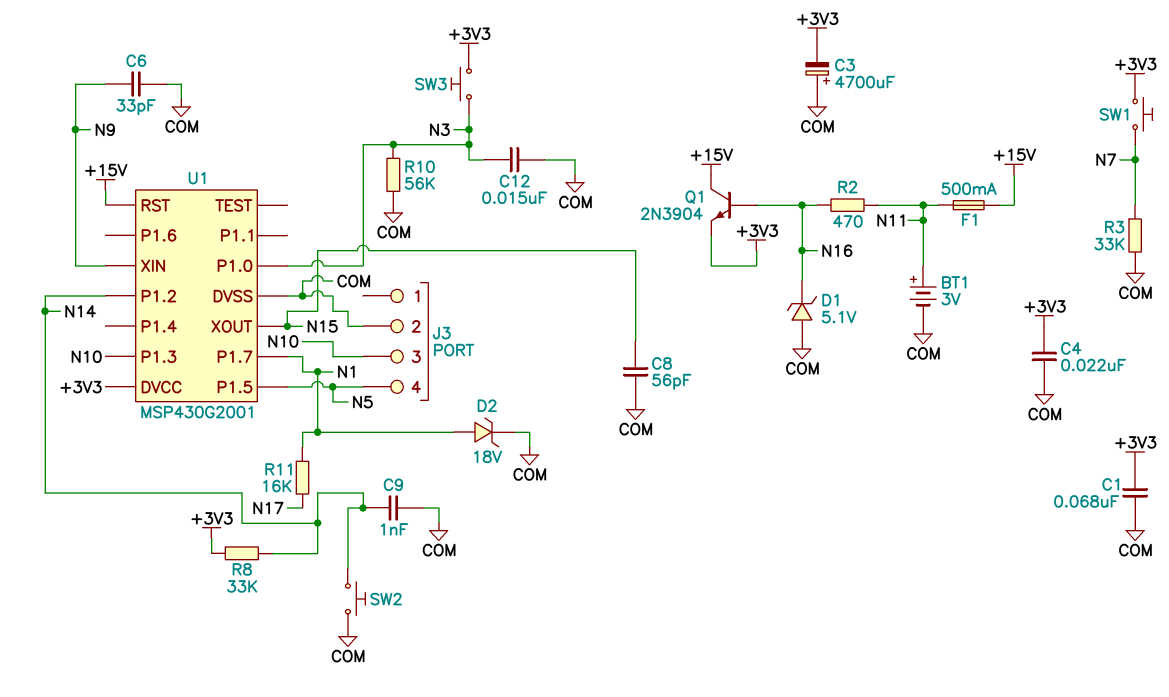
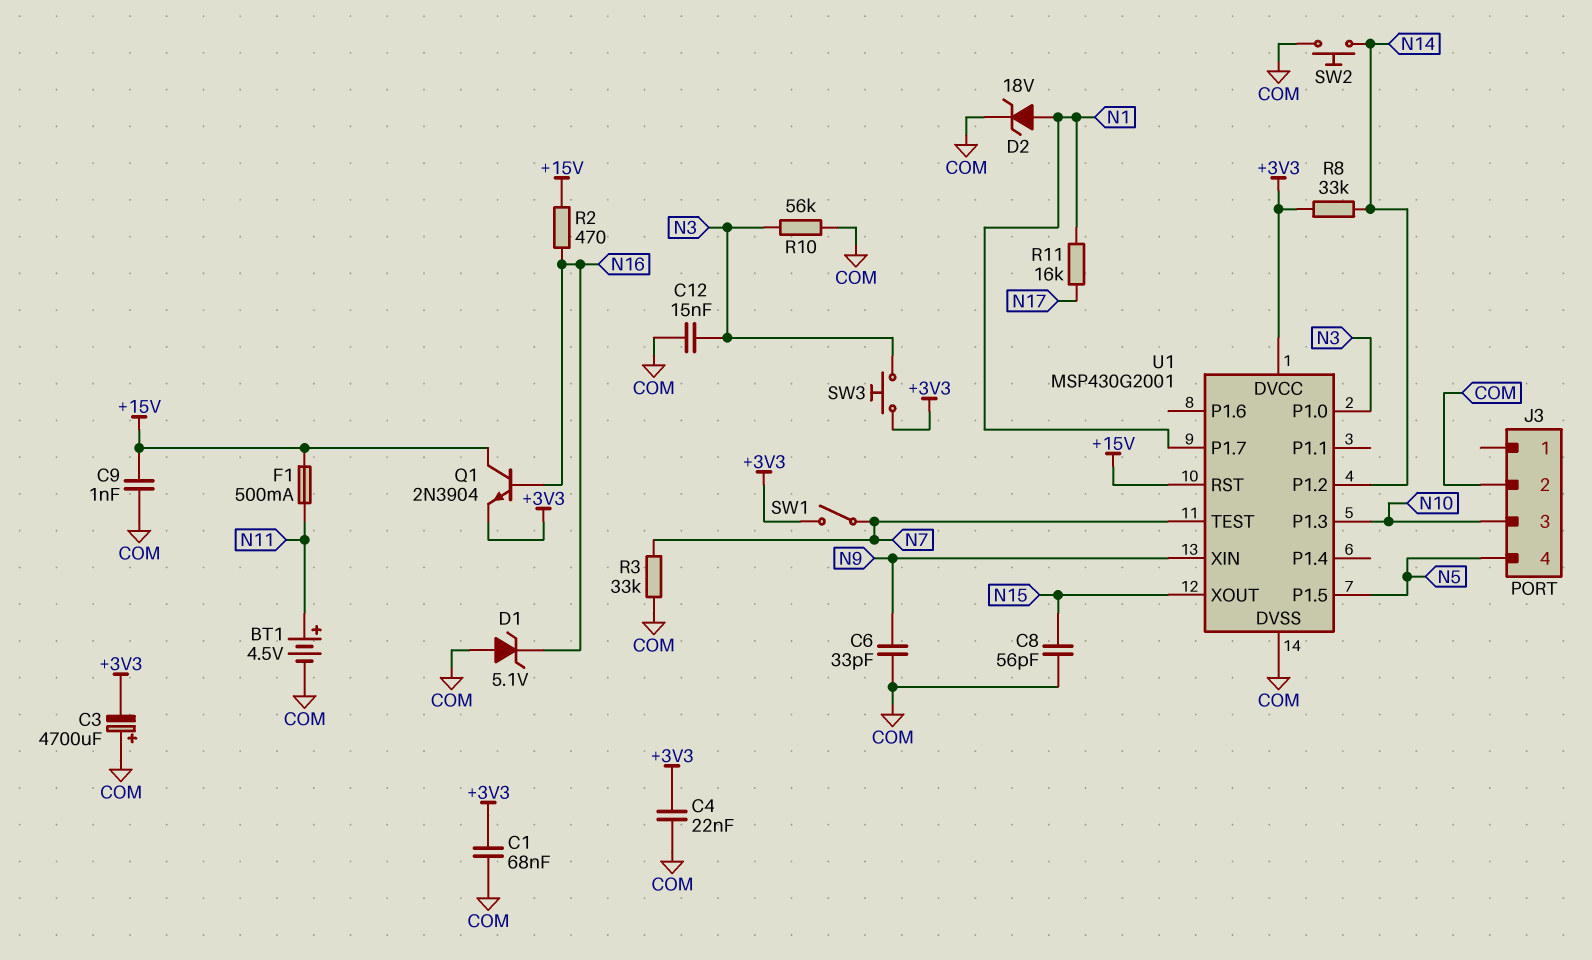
BT1: 3V (plus N11, minus COM) -> 4.5V (plus N11, minus COM)
C9: 1nF (COM, N14) -> 1nF (+15V, COM)
R2: 470 (N11, N16) -> 470 (+15V, N16)
SW1: button (+3V3, N7) -> switch (+3V3, N7)
U1 pin TEST: none -> N7

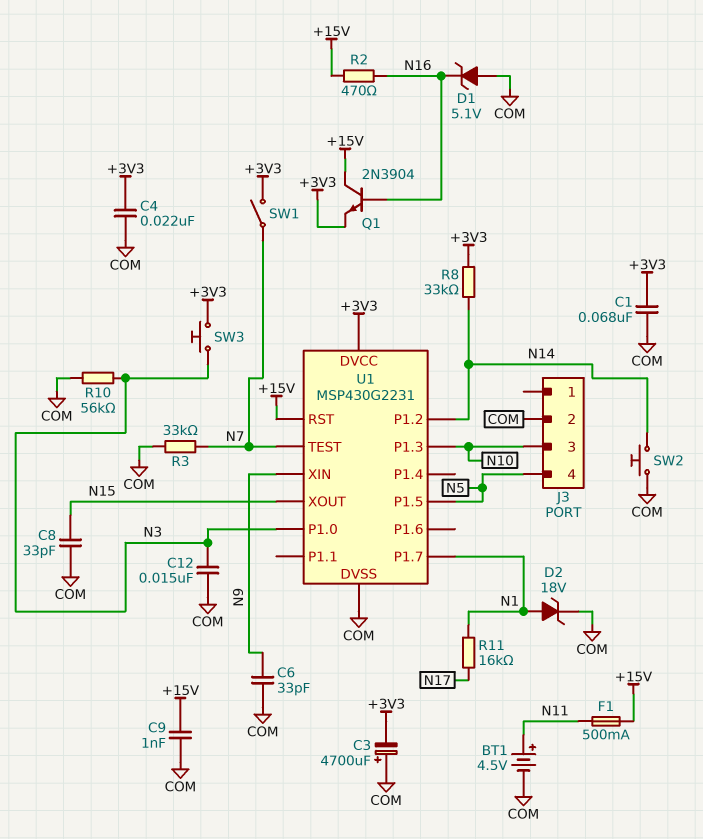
C8: 56pF (COM, N15) -> 33pF (COM, N15)
U1: MSP430G2001 -> MSP430G2231

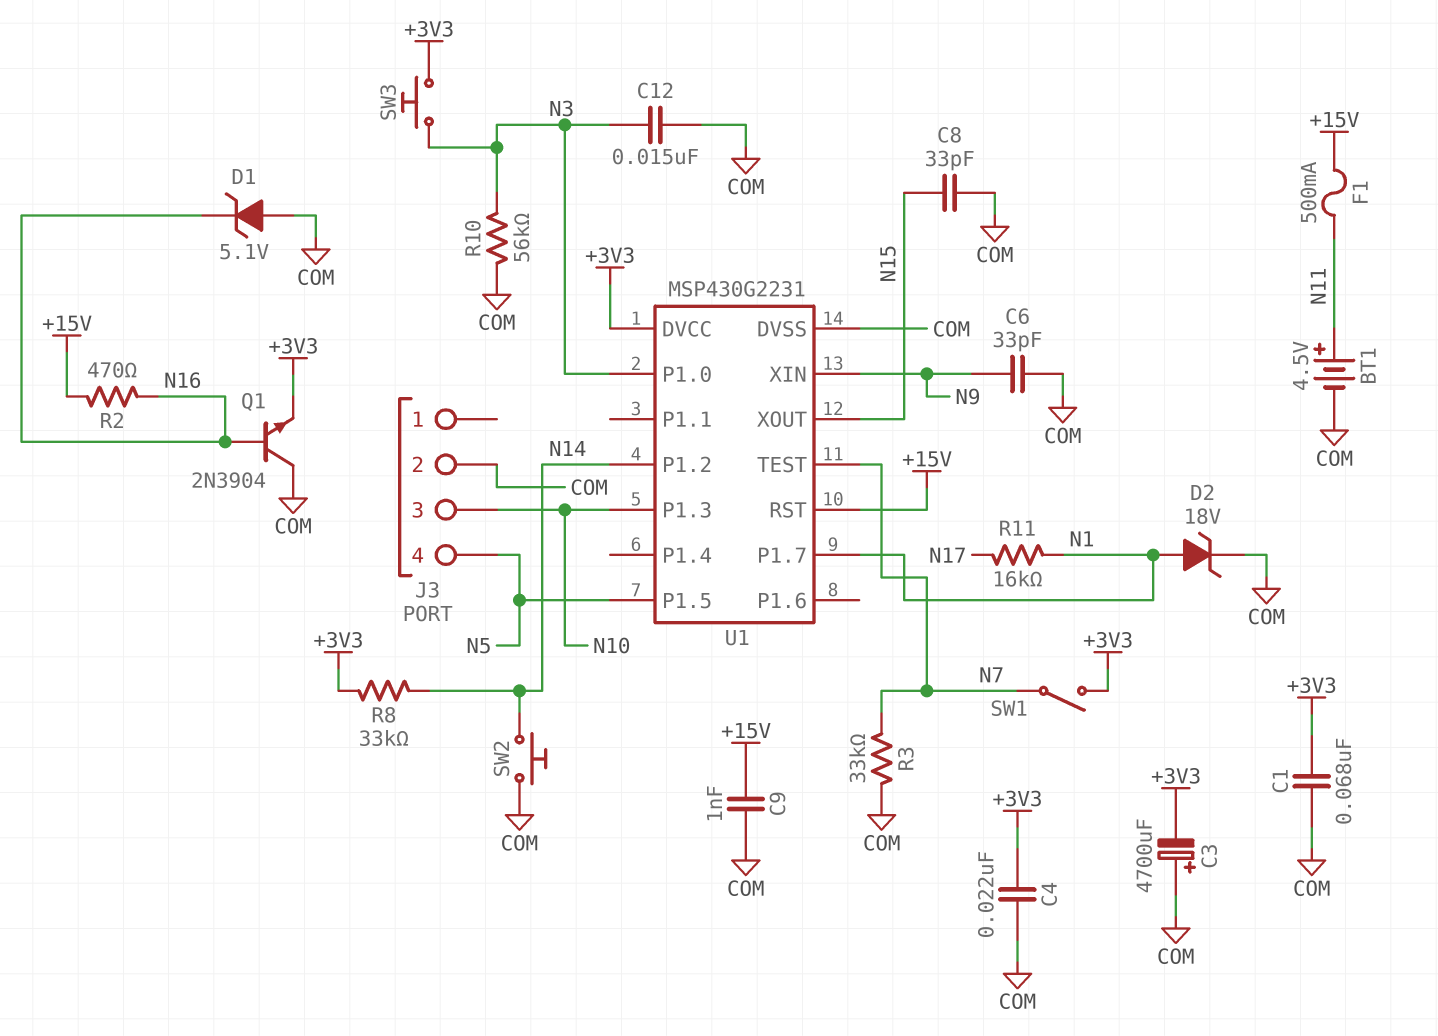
Q1: NPN 2N3904 (B N16, C +15V, E +3V3) -> NPN 2N3904 (B N16, C COM, E +3V3)

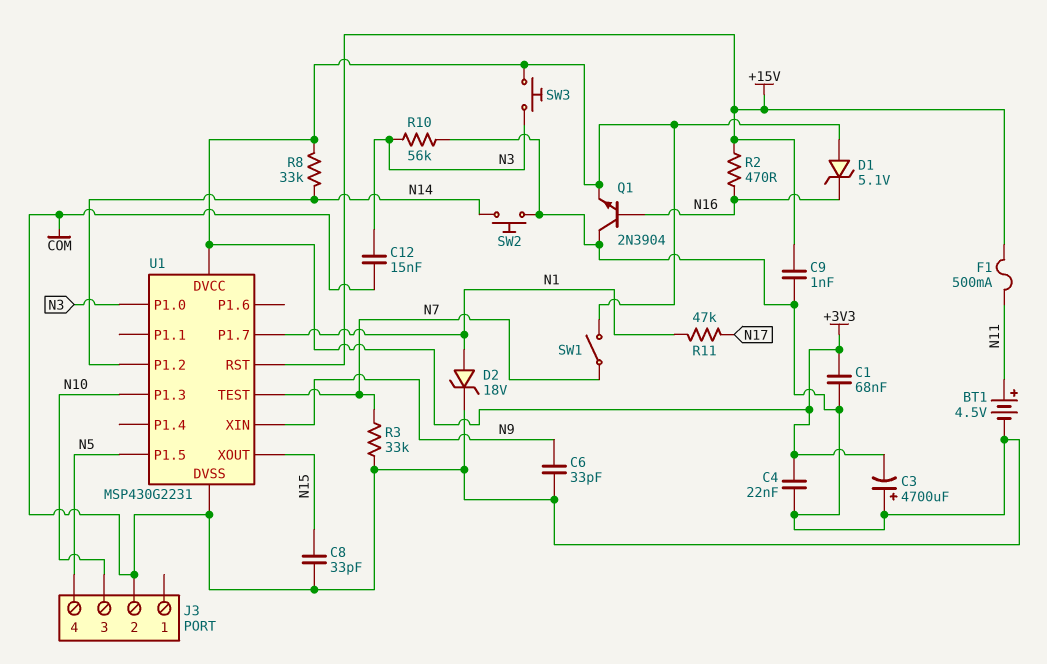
D1: zener 5.1V (A COM, K N16) -> zener 5.1V (A +3V3, K N16)
R11: 16k (N1, N17) -> 47k (N1, N17)

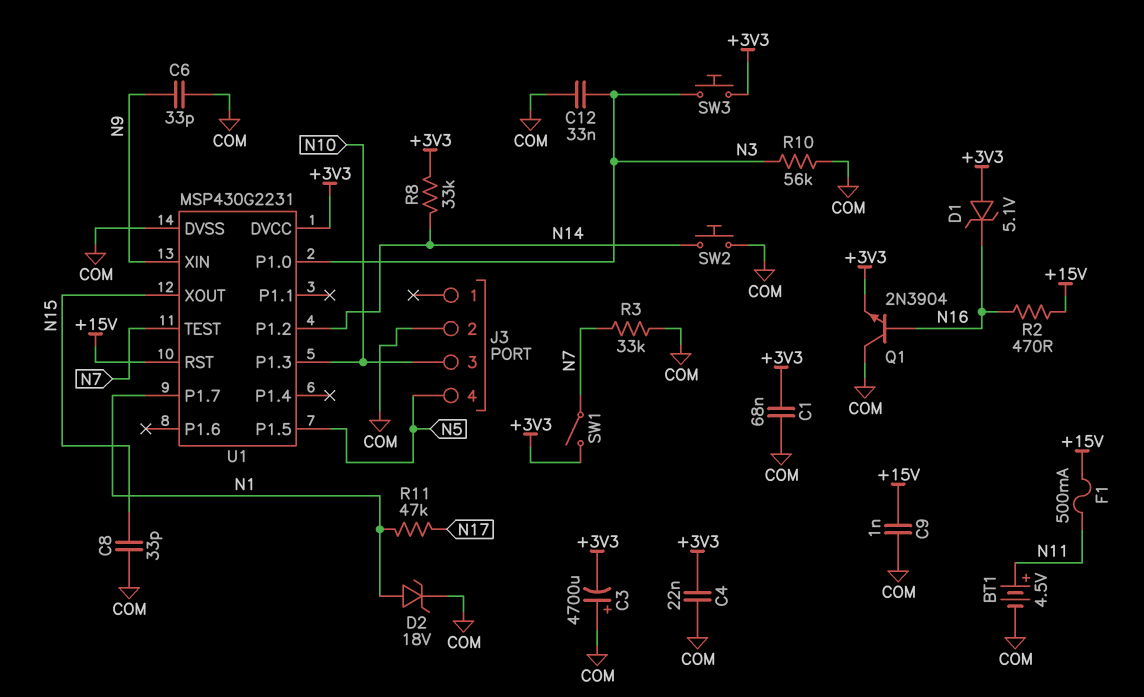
C12: 15nF (COM, N3) -> 33nF (COM, N3)

